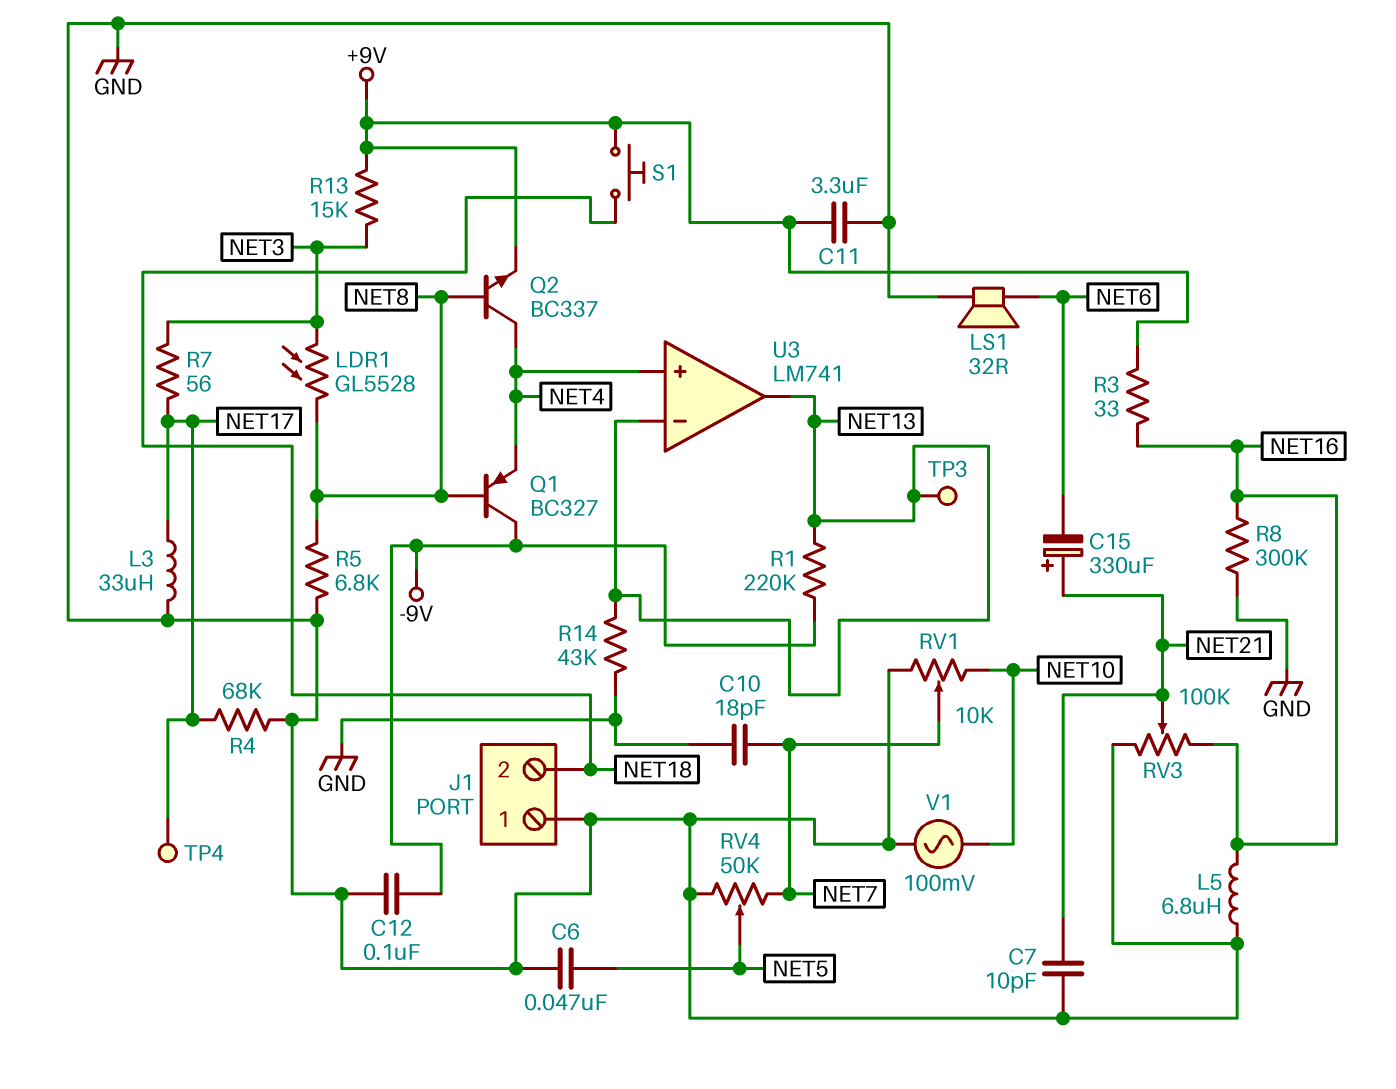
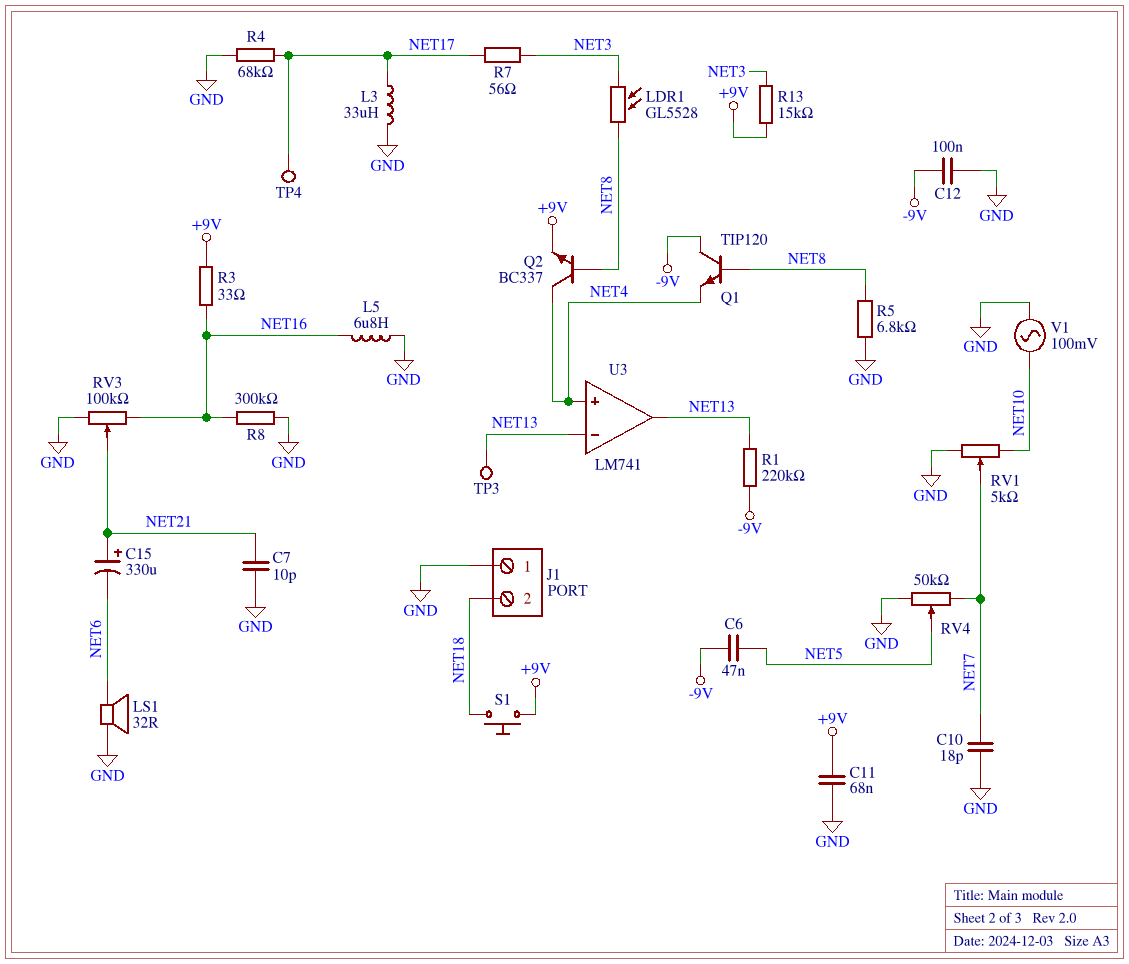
C6: 47nF (GND, NET5) -> 47nF (-9V, NET5)
C11: 3.3uF (+9V, GND) -> 68nF (+9V, GND)
Q1: PNP BC327 (B NET8, C -9V, E NET4) -> NPN TIP120 (B NET8, C -9V, E NET4)
R14: 43k (GND, NET13) -> none
RV1: 10k (GND, NET10, wiper NET7) -> 5k (GND, NET10, wiper NET7)

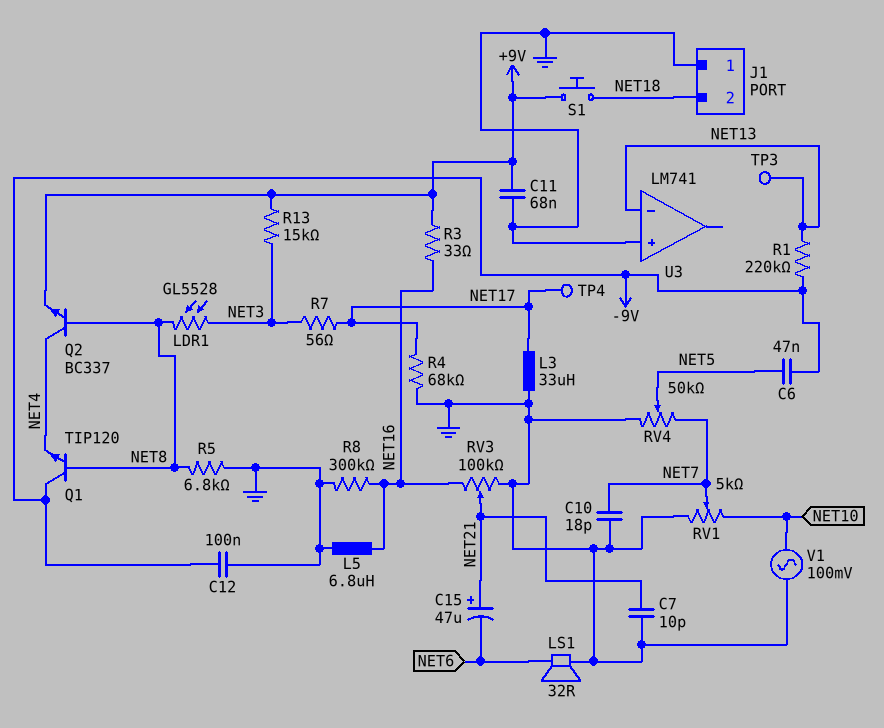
C15: 330uF (plus NET21, minus NET6) -> 47uF (plus NET21, minus NET6)
U3 pin in+: NET4 -> GND
U3 pin out: NET13 -> none

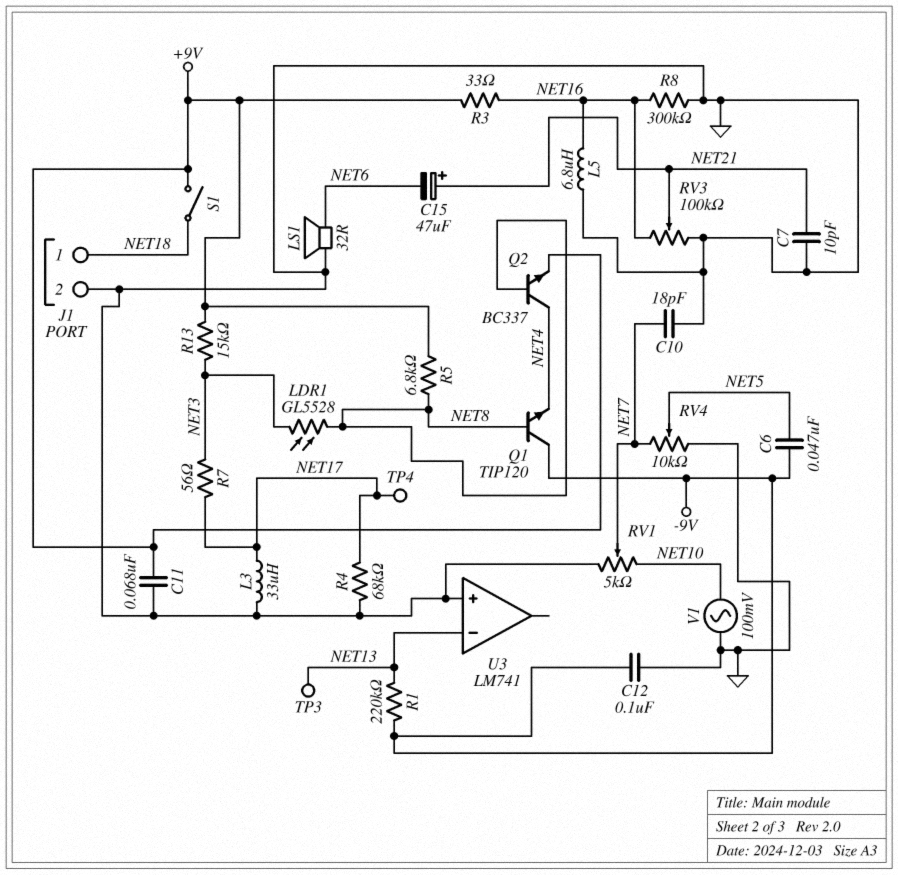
J1 pin 1: GND -> NET18
J1 pin 2: NET18 -> GND
R5: 6.8k (GND, NET8) -> 6.8k (+9V, NET8)
RV4: 50k (GND, NET7, wiper NET5) -> 10k (GND, NET7, wiper NET5)
S1: button (+9V, NET18) -> switch (+9V, NET18)

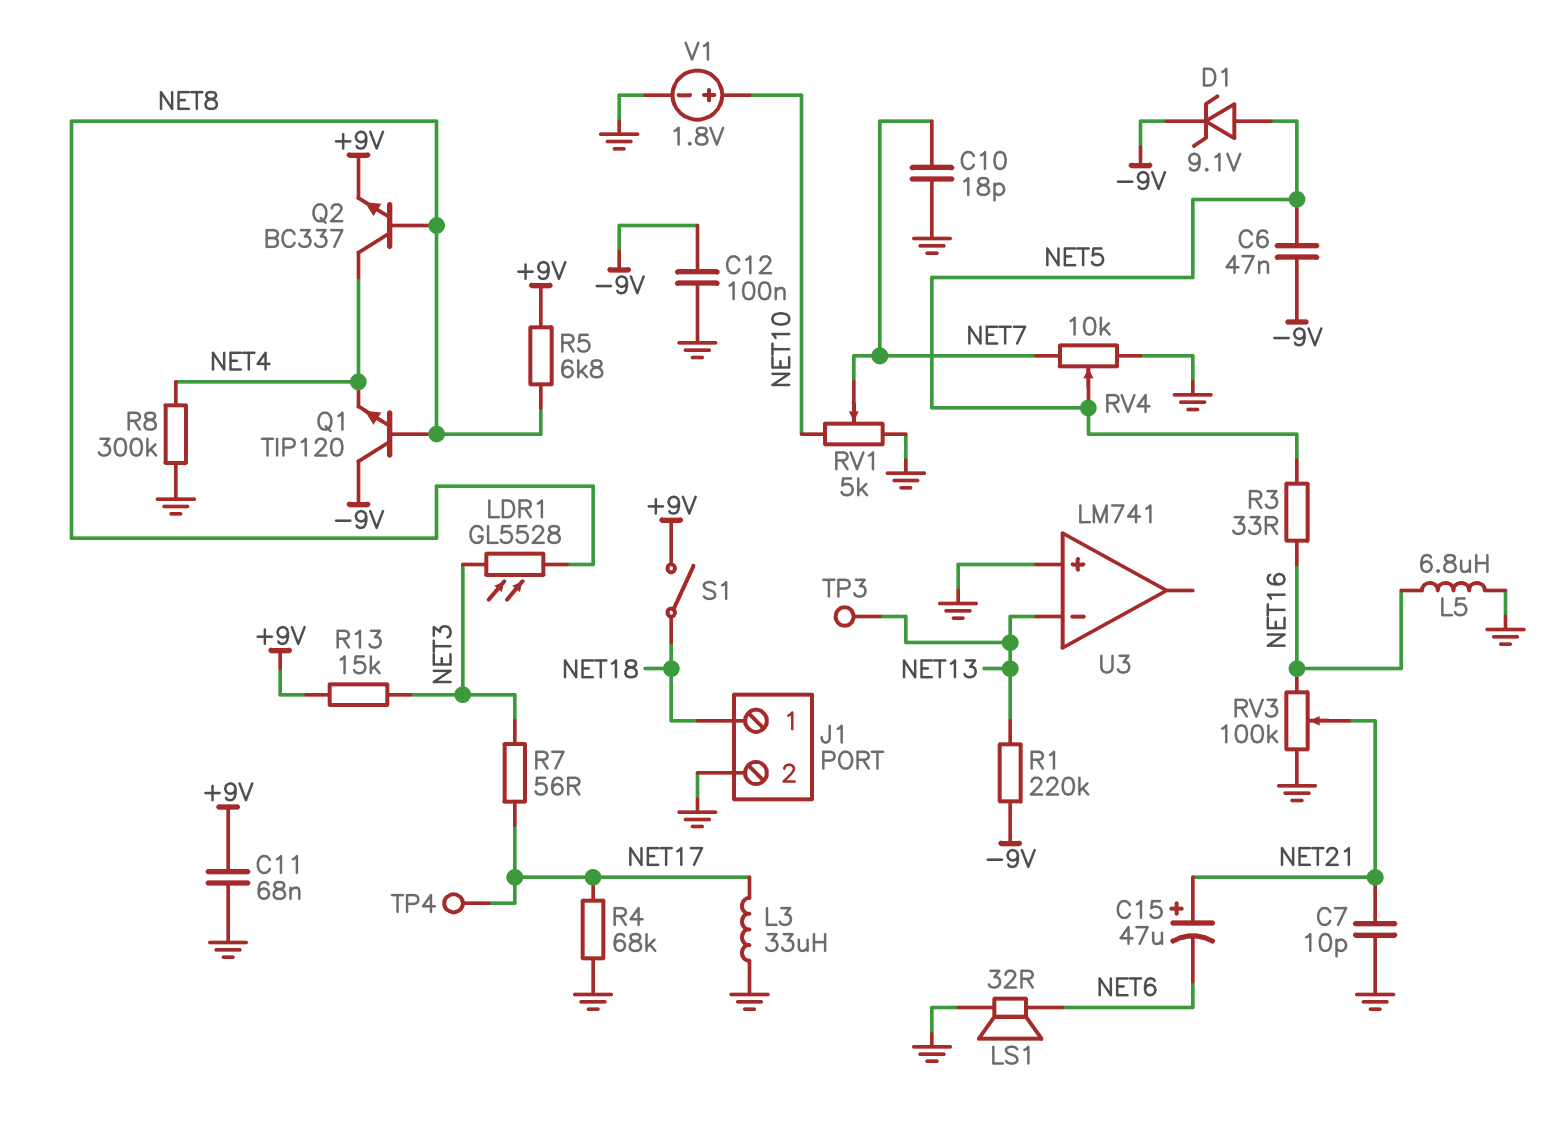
D1: none -> zener 9.1V (A NET5, K -9V)
R3: 33 (+9V, NET16) -> 33 (NET5, NET16)
R8: 300k (GND, NET16) -> 300k (GND, NET4)
V1: AC 100mV (GND, NET10) -> 1.8V (plus NET10, minus GND)

